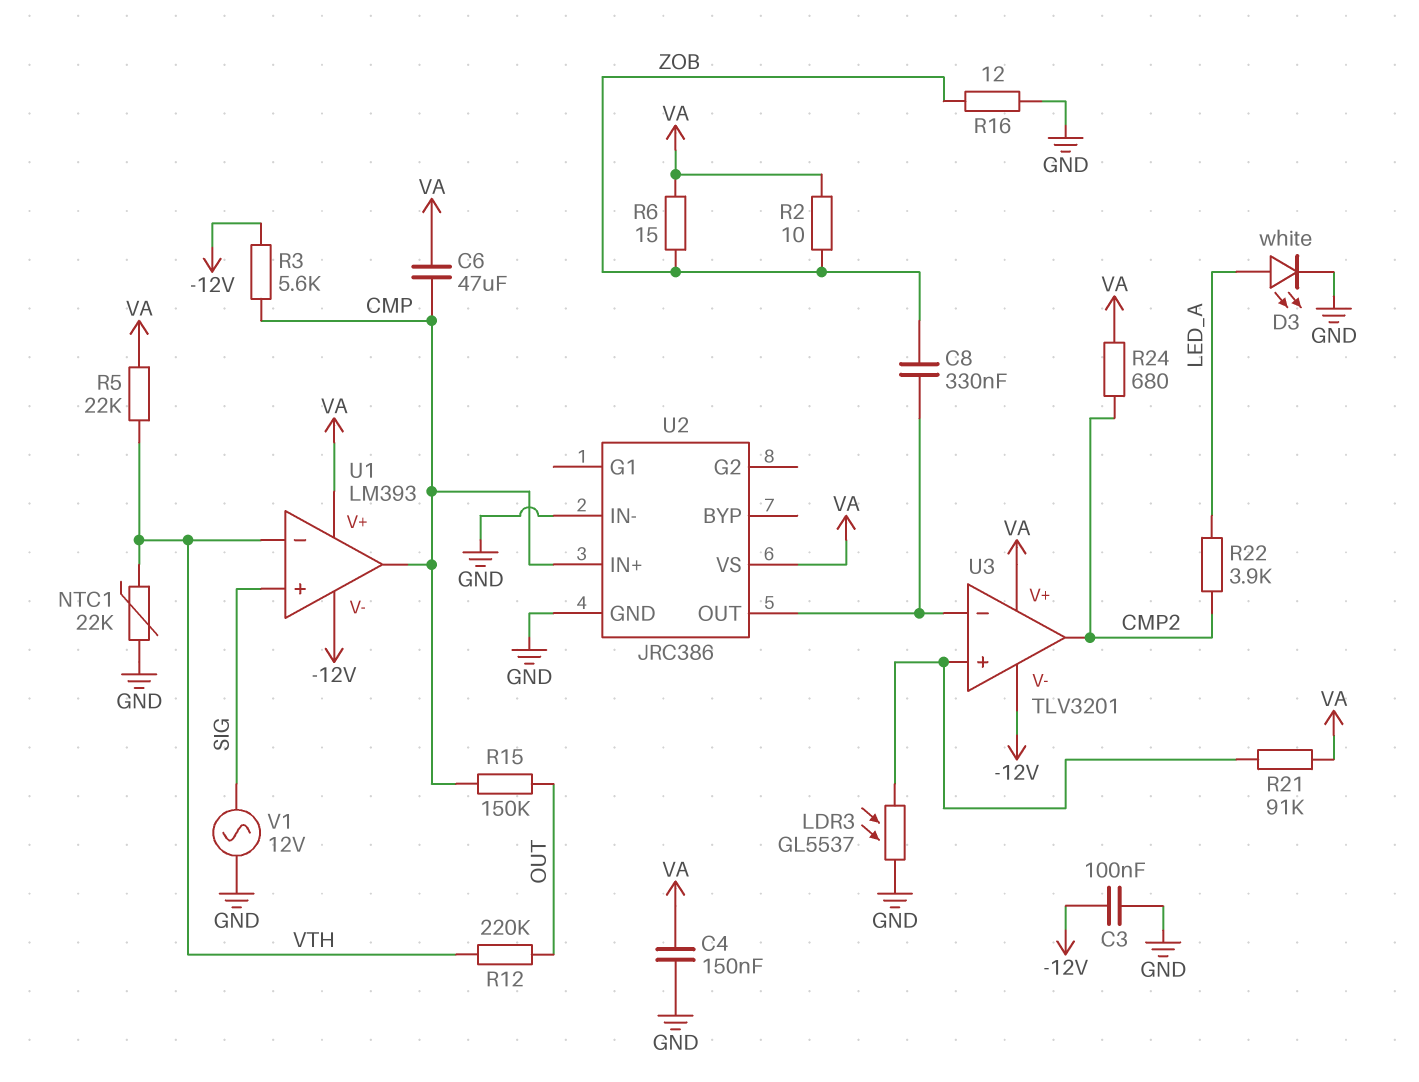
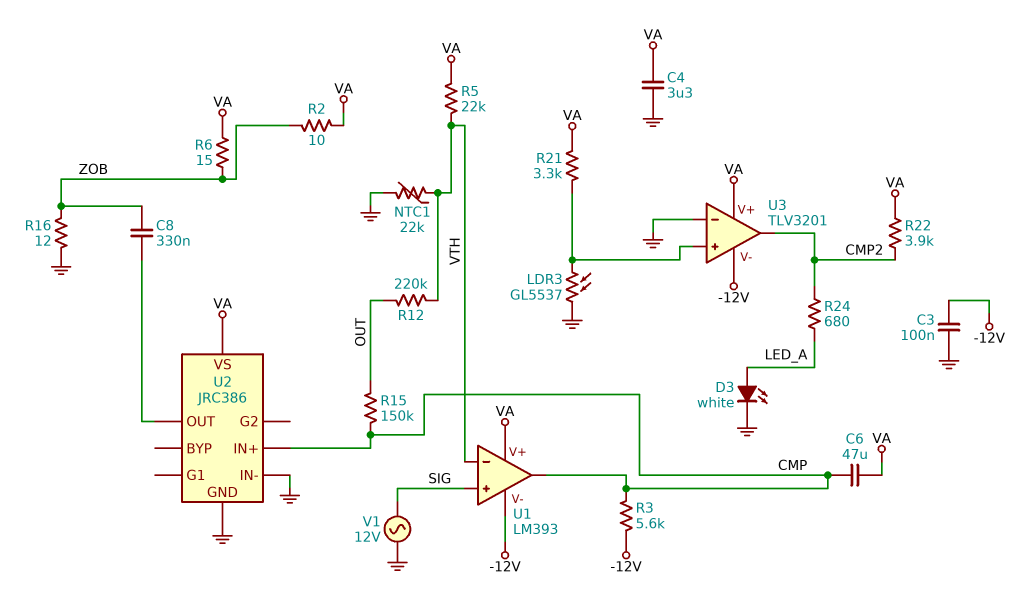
C4: 150nF (GND, VA) -> 3.3uF (GND, VA)
R21: 91k (U3/in+, VA) -> 3.3k (U3/in+, VA)
R22: 3.9k (CMP2, LED_A) -> 3.9k (CMP2, VA)
R24: 680 (CMP2, VA) -> 680 (CMP2, LED_A)
U3 pin in-: U2/OUT -> GND

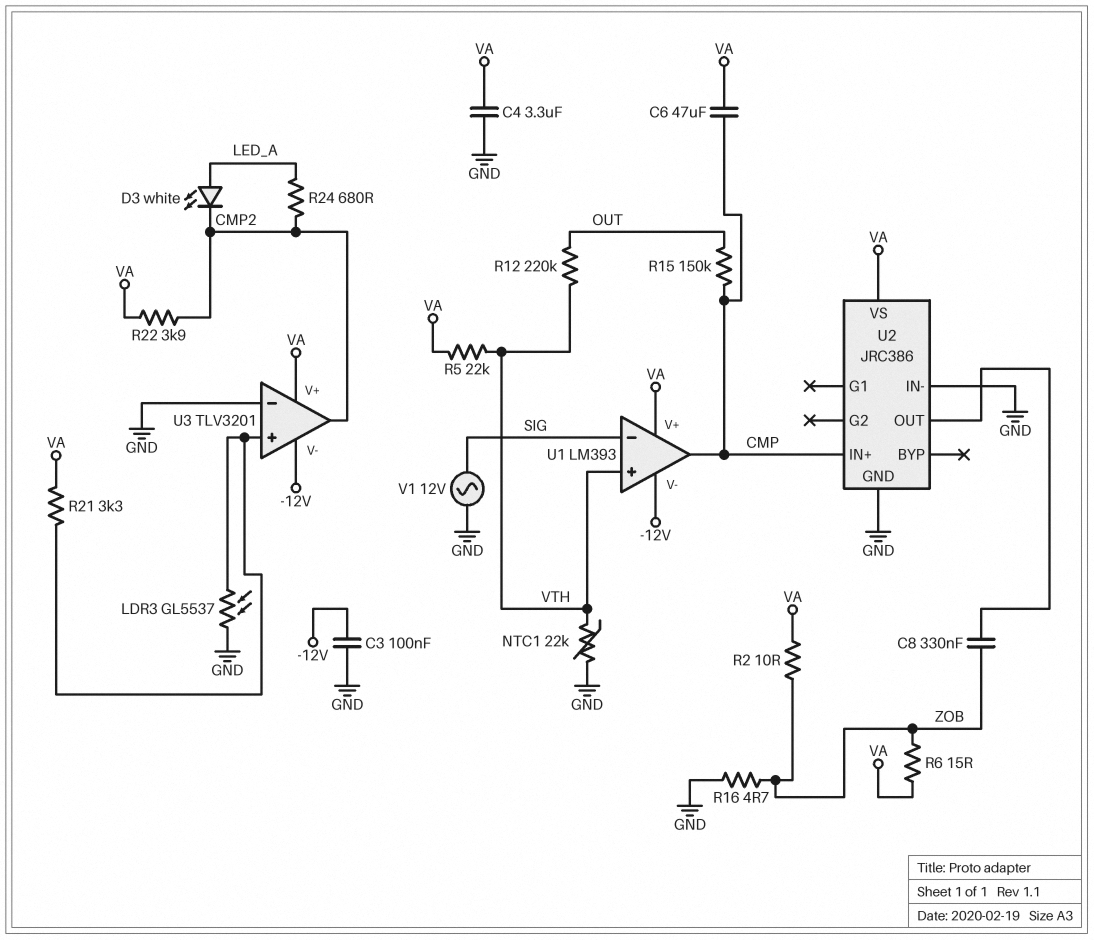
D3: LED white (A LED_A, K GND) -> LED white (A LED_A, K CMP2)
R3: 5.6k (-12V, CMP) -> none
R16: 12 (GND, ZOB) -> 4.7 (GND, ZOB)
U1 pin in+: SIG -> VTH
U1 pin in-: VTH -> SIG

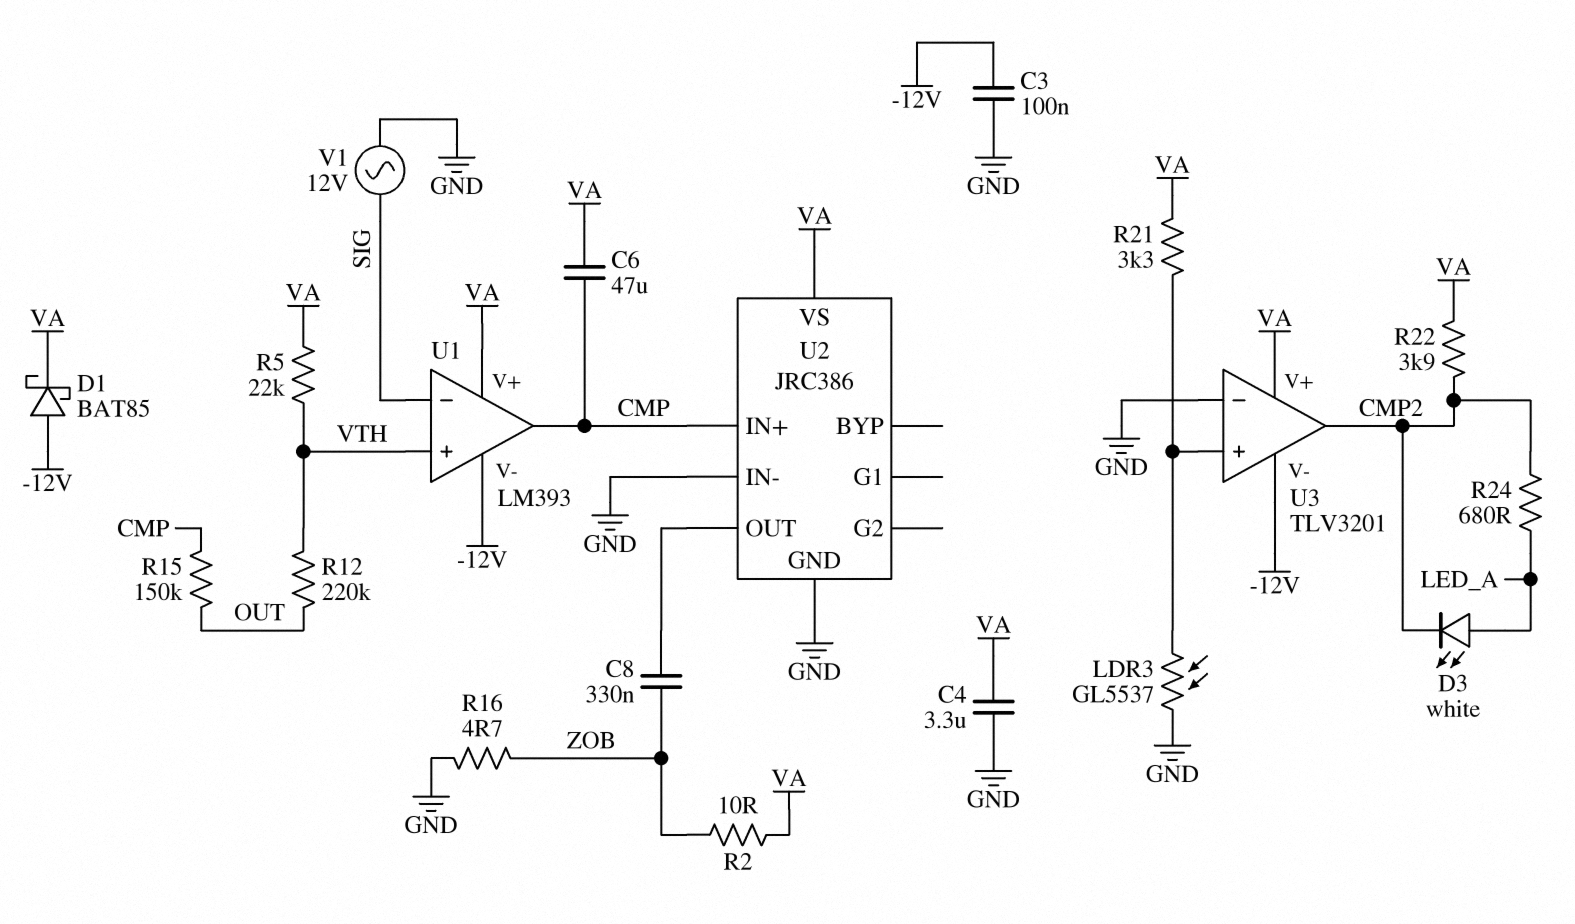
D1: none -> schottky BAT85 (A -12V, K VA)
NTC1: 22k (GND, VTH) -> none
R6: 15 (VA, ZOB) -> none

